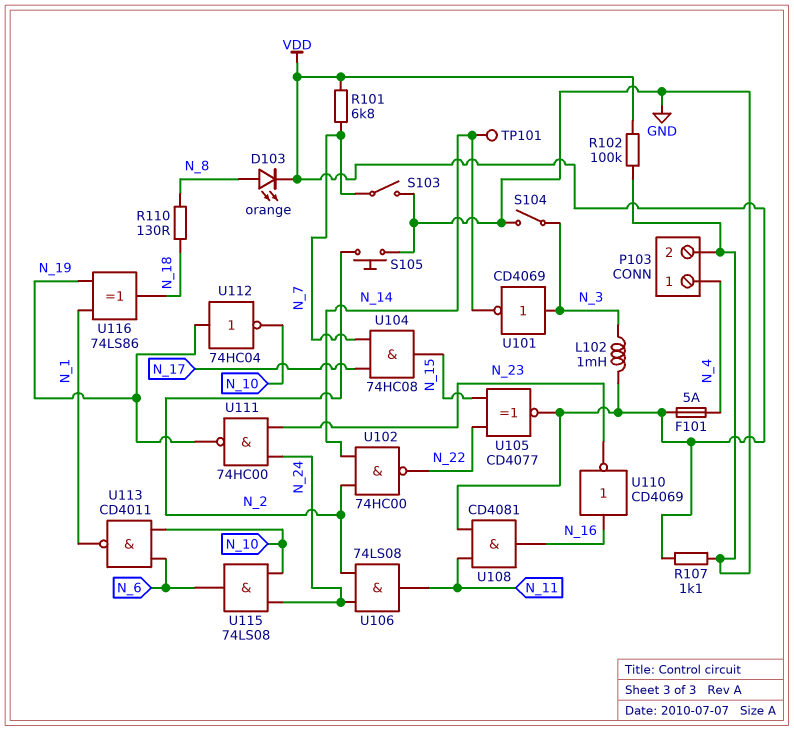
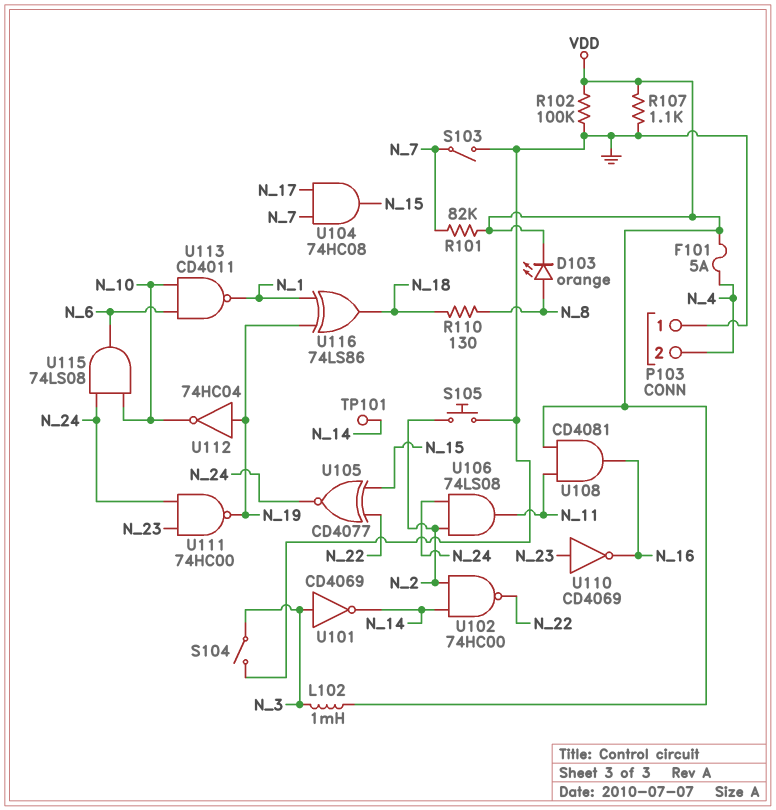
P103 pin 1: N_4 -> GND
P103 pin 2: GND -> N_4
R101: 6.8k (N_7, VDD) -> 82k (N_7, VDD)
U105: XNOR CD4077 (in N_15, in N_22, out VDD) -> XNOR CD4077 (in N_15, in N_22, out N_24)
U110: NOT CD4069 (in N_16, out N_23) -> NOT CD4069 (in N_23, out N_16)

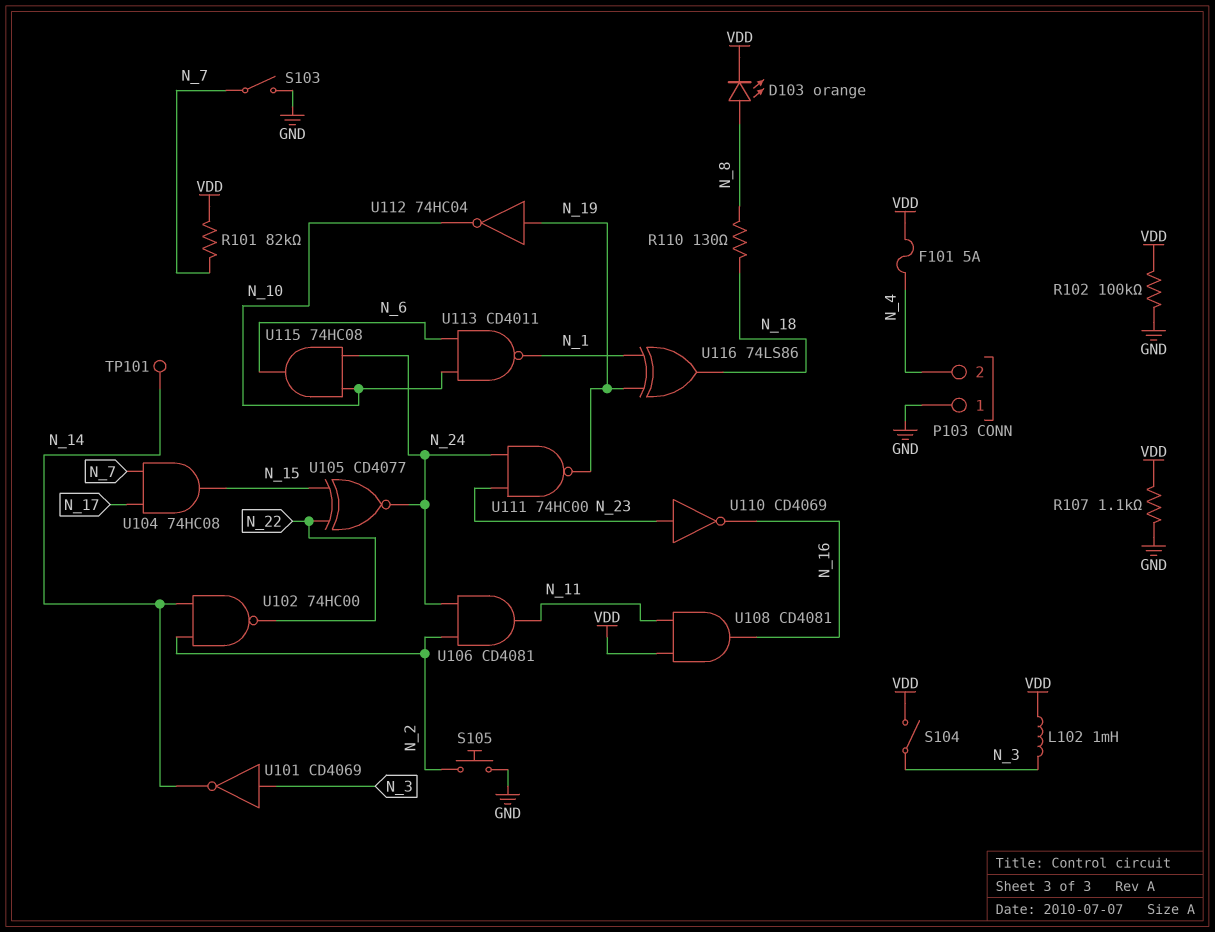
S104: switch (GND, N_3) -> switch (N_3, VDD)
U106: AND 74LS08 (in N_2, in N_24, out N_11) -> AND CD4081 (in N_2, in N_24, out N_11)
U115: AND 74LS08 (in N_10, in N_24, out N_6) -> AND 74HC08 (in N_10, in N_24, out N_6)

